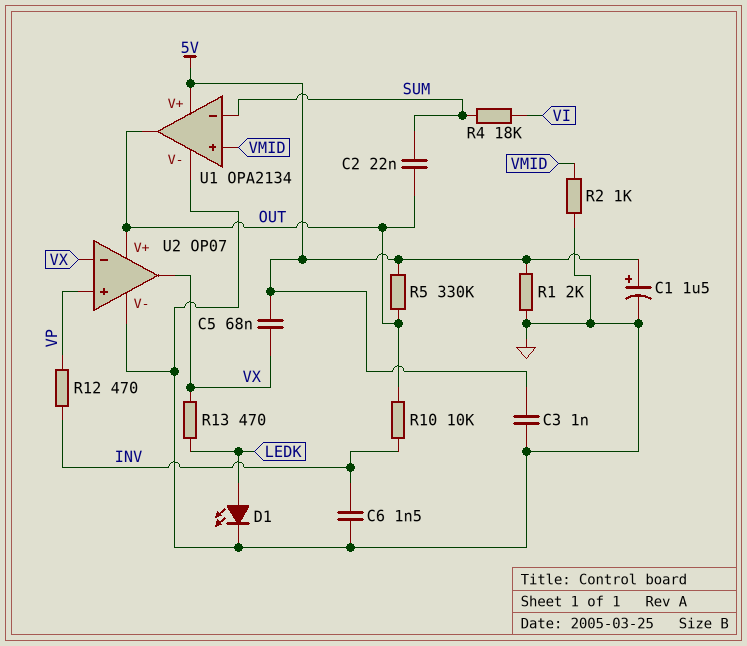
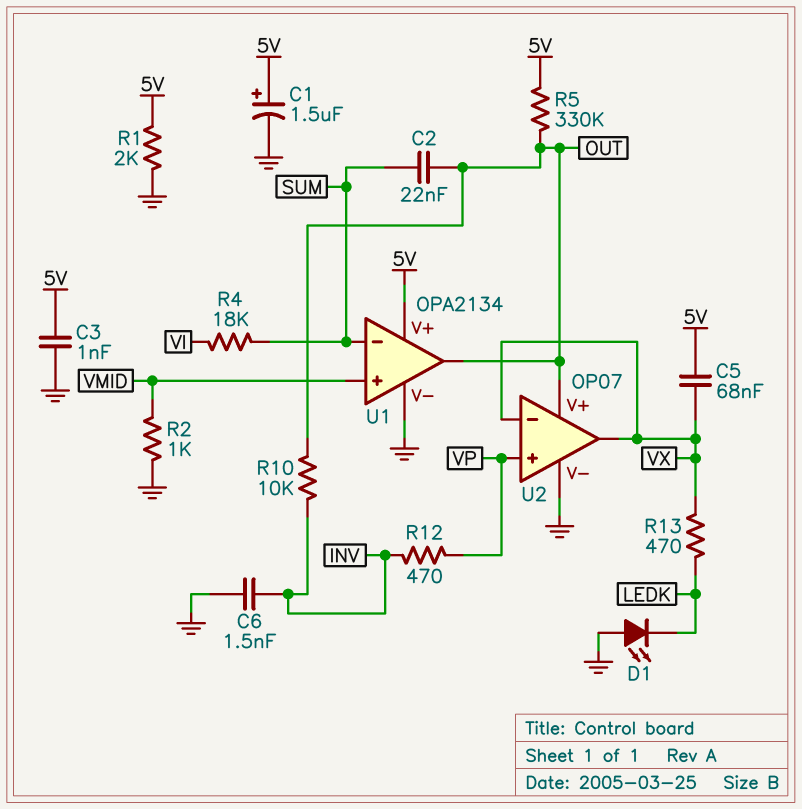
D1: LED (A LEDK, K GND) -> LED (A GND, K LEDK)

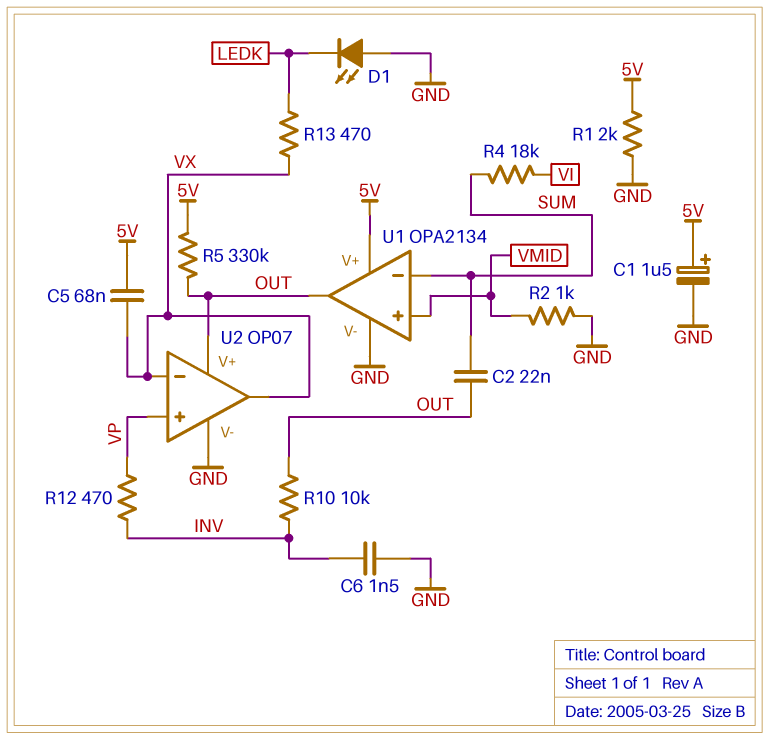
C3: 1nF (5V, GND) -> none

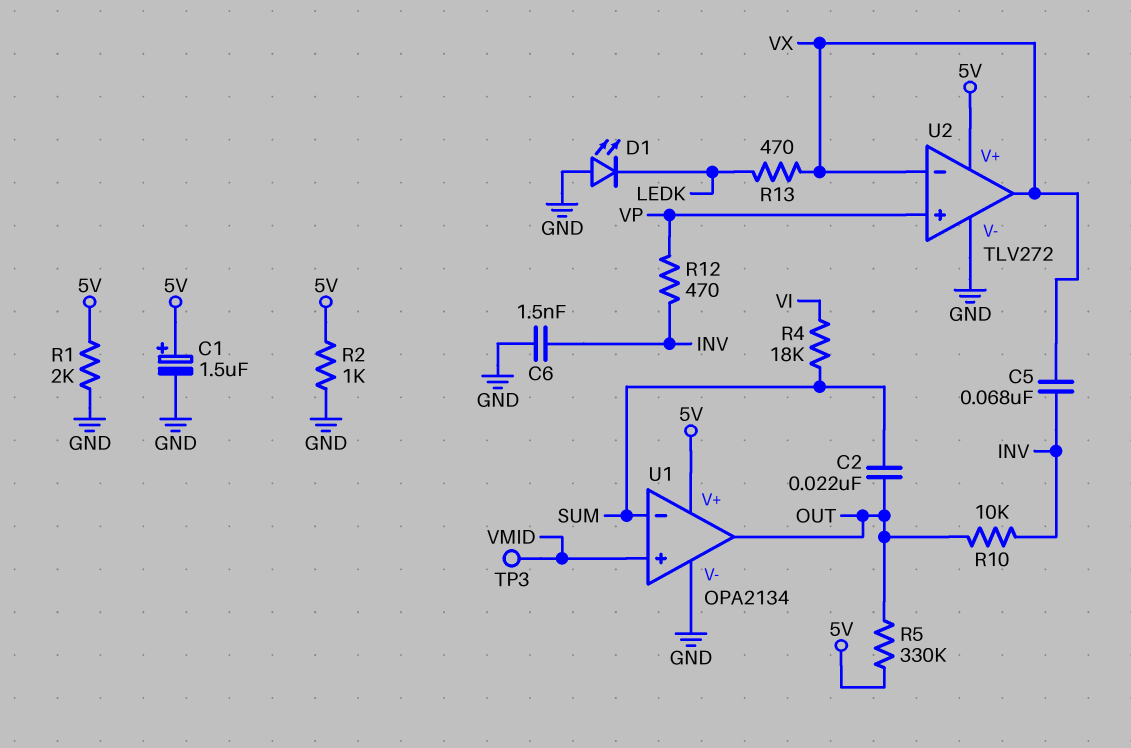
C5: 68nF (5V, VX) -> 68nF (INV, VX)
R2: 1k (GND, VMID) -> 1k (5V, GND)
TP3: none -> test point (VMID)
U2: OP07 -> TLV272
U2 pin V+: OUT -> 5V

